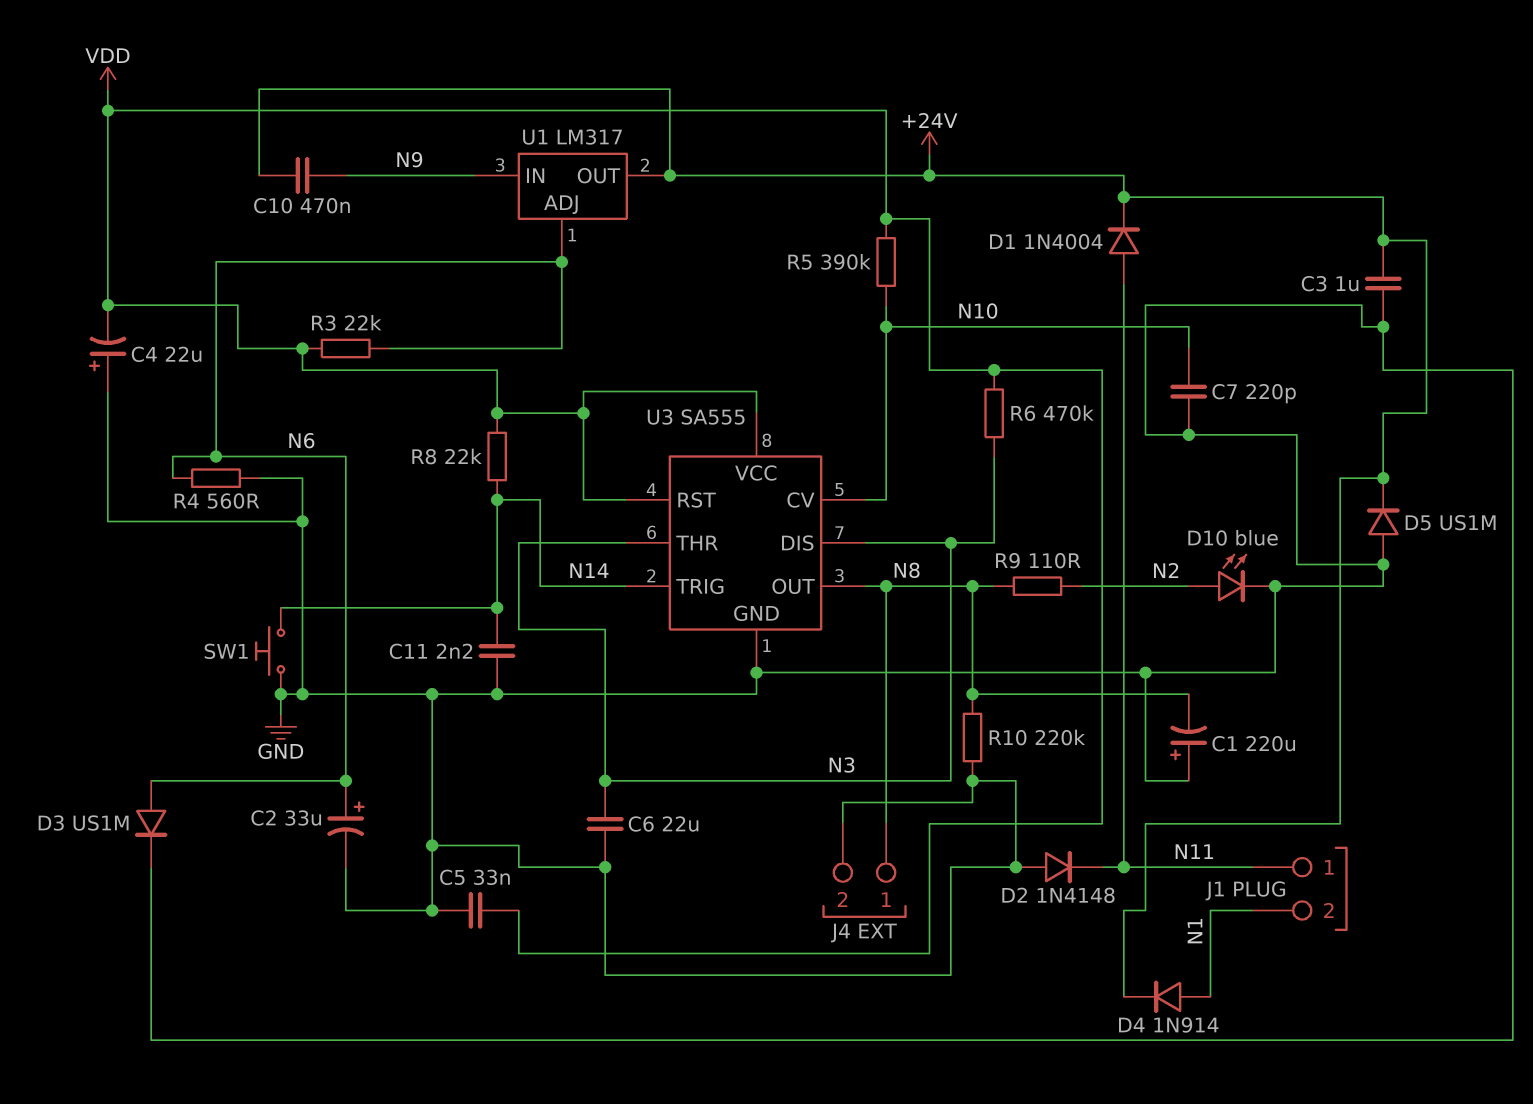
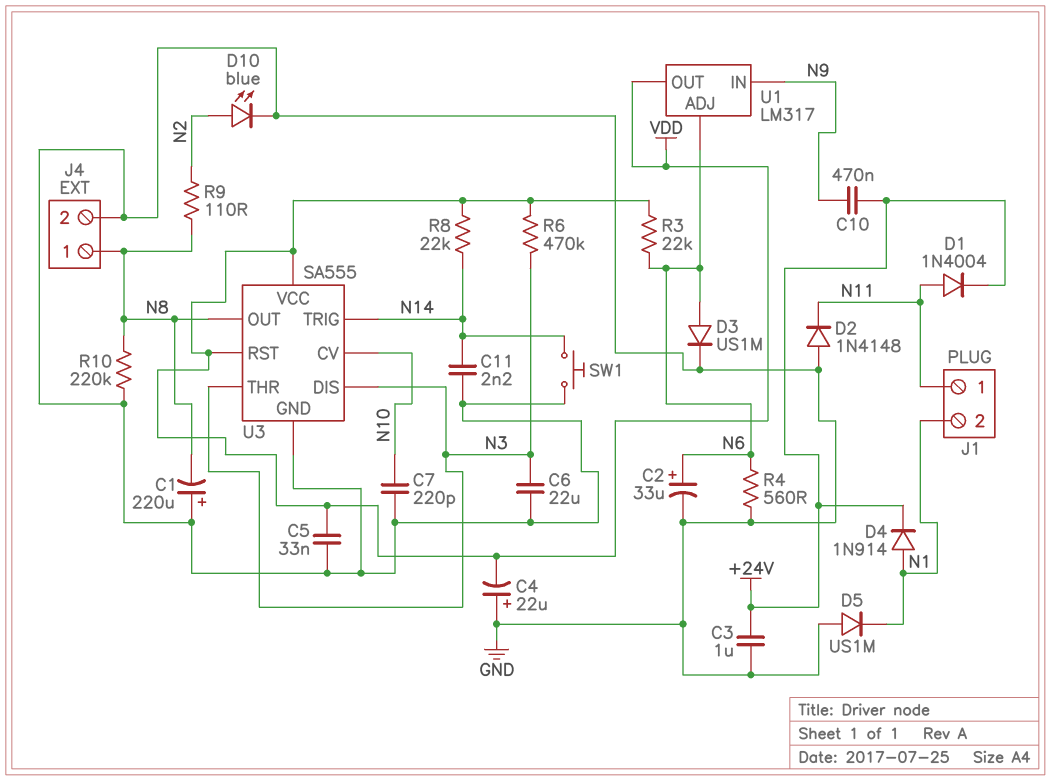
D5: diode US1M (A GND, K +24V) -> diode US1M (A GND, K N1)
R5: 390k (N10, VDD) -> none
U1 pin OUT: +24V -> VDD

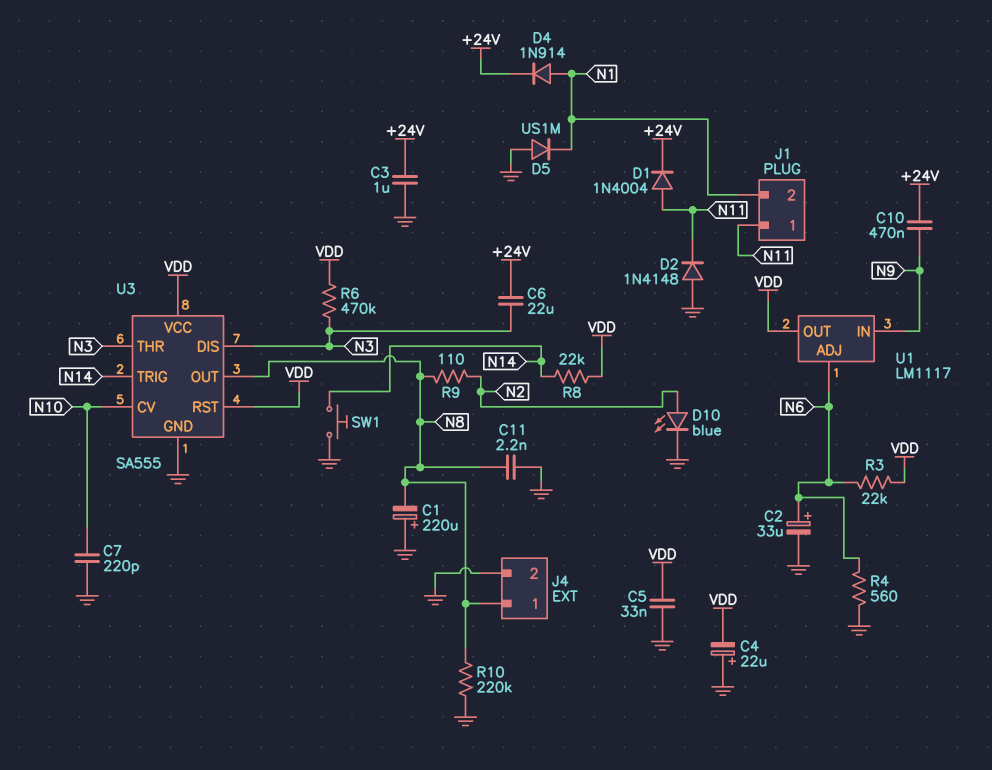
C6: 22uF (GND, N3) -> 22uF (+24V, N3)
C11: 2.2nF (GND, N14) -> 2.2nF (GND, N8)
D3: diode US1M (A N6, K GND) -> none
U1: LM317 -> LM1117

